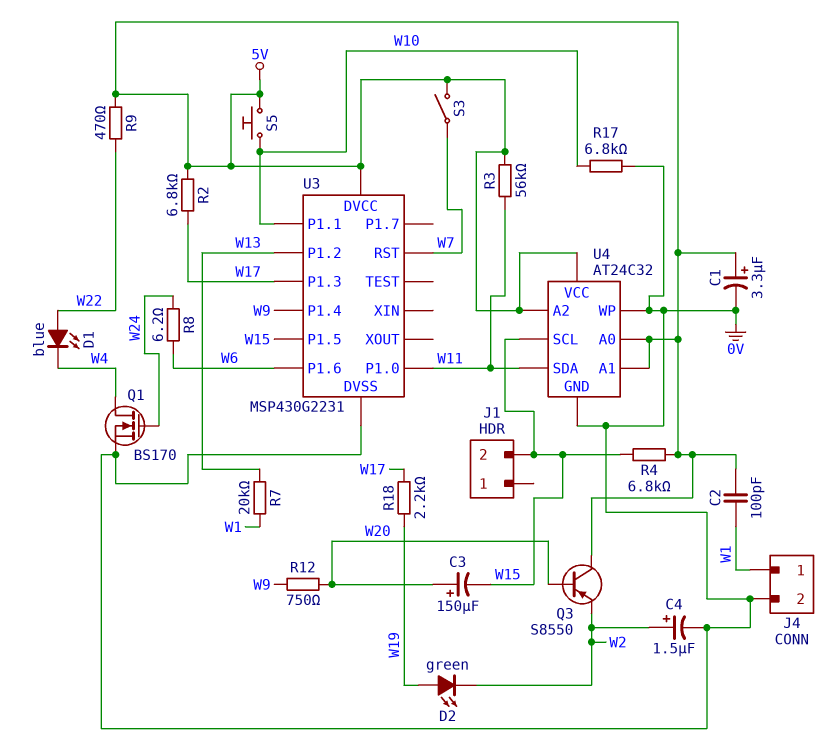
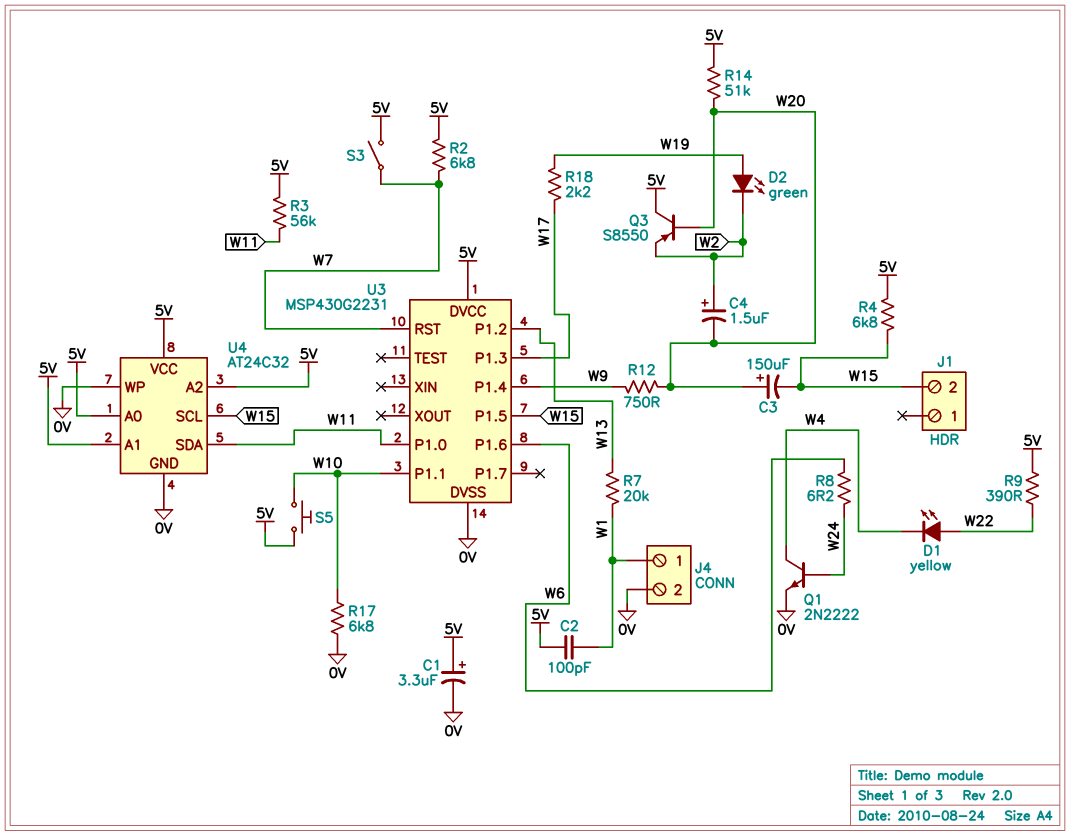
C4: 1.5uF (plus W2, minus 0V) -> 1.5uF (plus W2, minus W20)
D1: LED blue (A W22, K W4) -> LED yellow (A W22, K W4)
Q1: NMOS BS170 (G W24, D W4, S 0V) -> NPN 2N2222 (B W24, C W4, E 0V)
R2: 6.8k (5V, W17) -> 6.8k (5V, W7)
R9: 470 (5V, W22) -> 390 (5V, W22)
R14: none -> 51k (5V, W20)

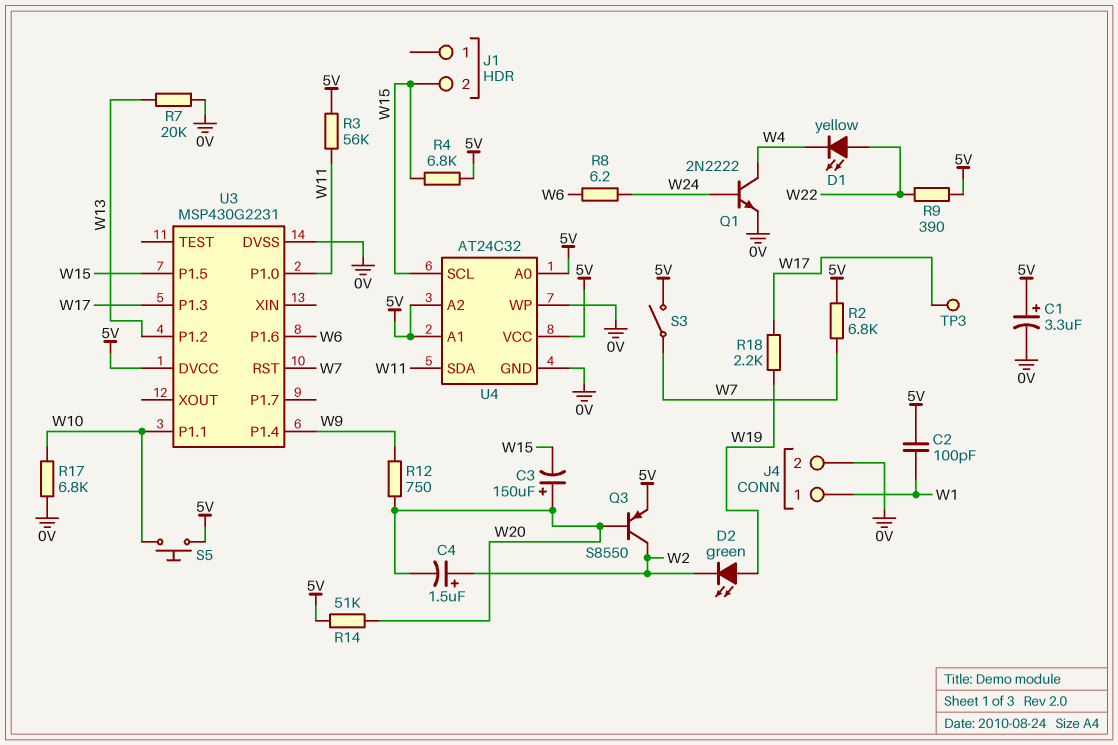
Q3: PNP S8550 (B W20, C 5V, E W2) -> PNP S8550 (B W20, C W2, E 5V)
R7: 20k (W1, W13) -> 20k (0V, W13)
TP3: none -> test point (W17)

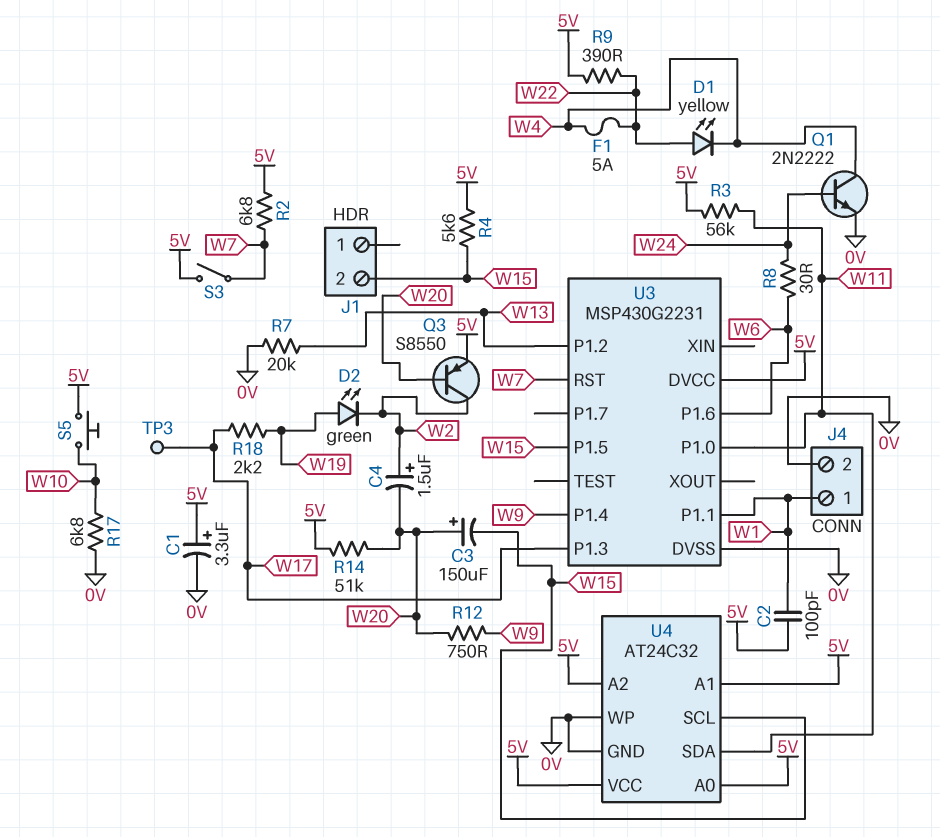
F1: none -> 5A (W4, W22)
R4: 6.8k (5V, W15) -> 5.6k (5V, W15)
R8: 6.2 (W6, W24) -> 30 (W6, W24)
U3 pin P1.1: W10 -> W1

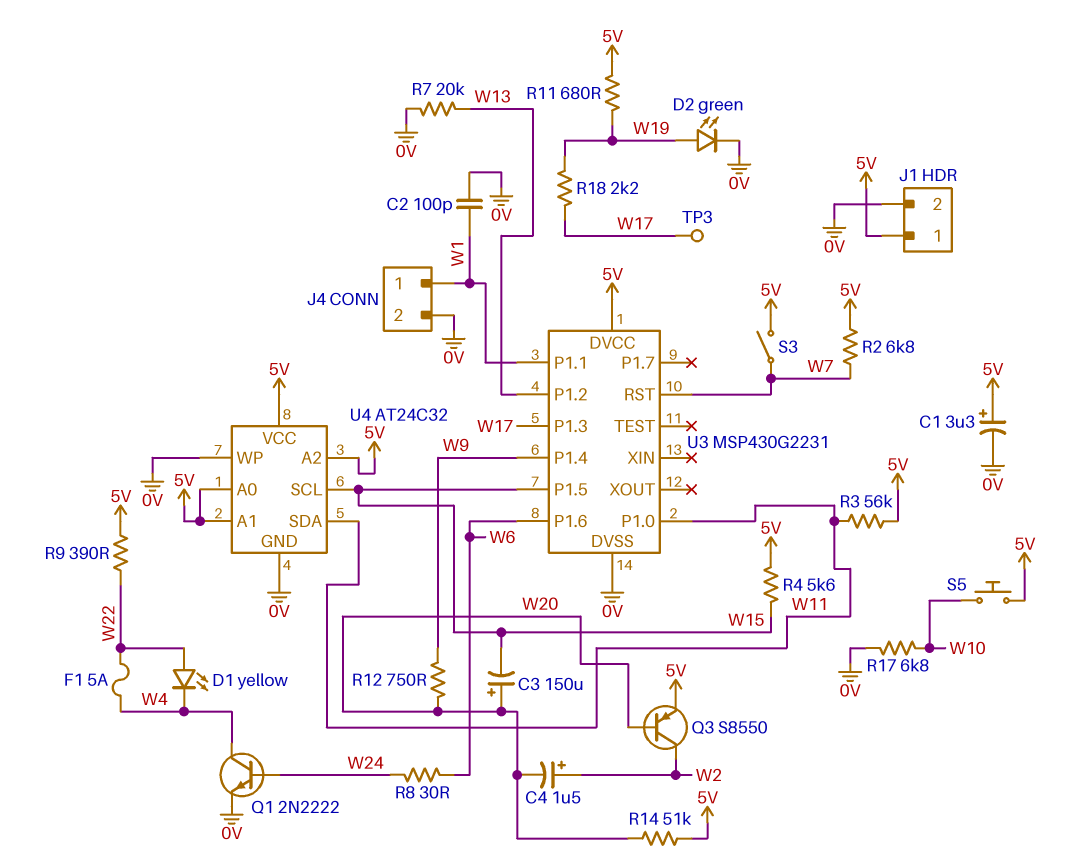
C2: 100pF (5V, W1) -> 100pF (0V, W1)
D2: LED green (A W19, K W2) -> LED green (A W19, K 0V)
J1 pin 1: none -> 5V
J1 pin 2: W15 -> 0V
R11: none -> 680 (5V, W19)

